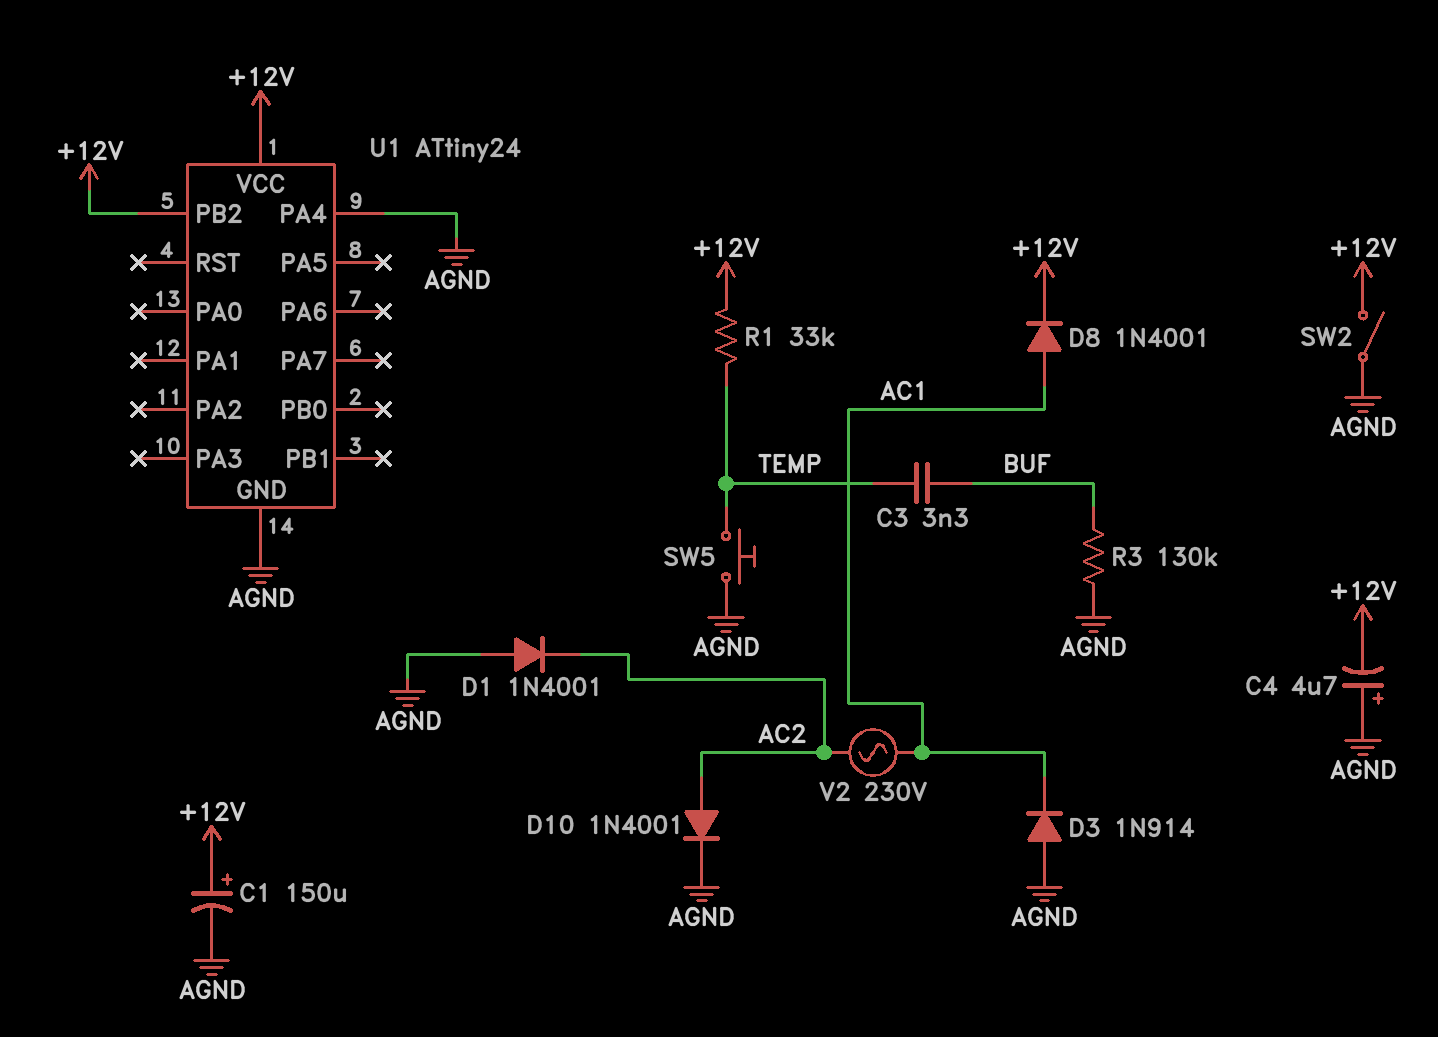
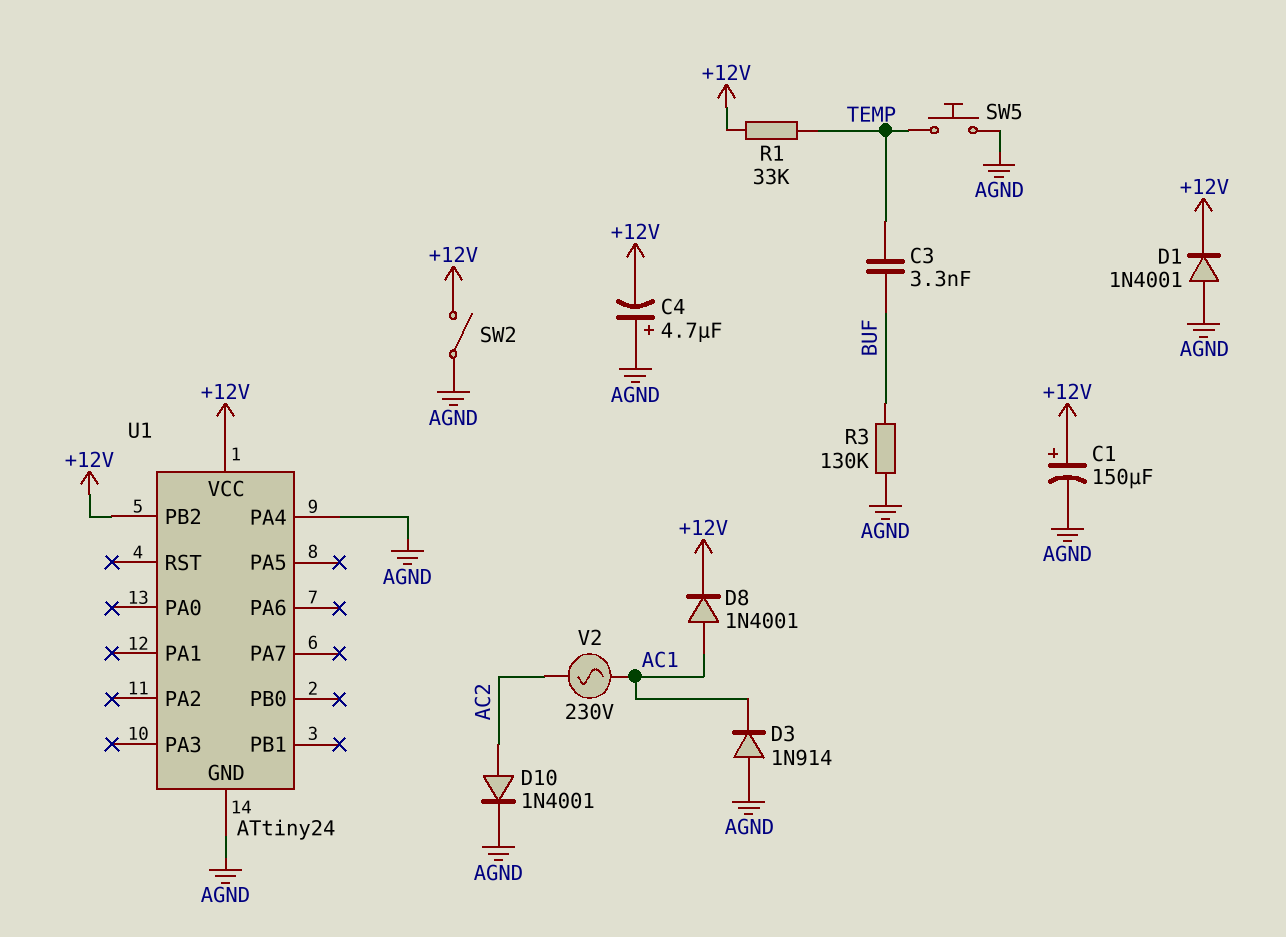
D1: diode 1N4001 (A AGND, K AC2) -> diode 1N4001 (A AGND, K +12V)

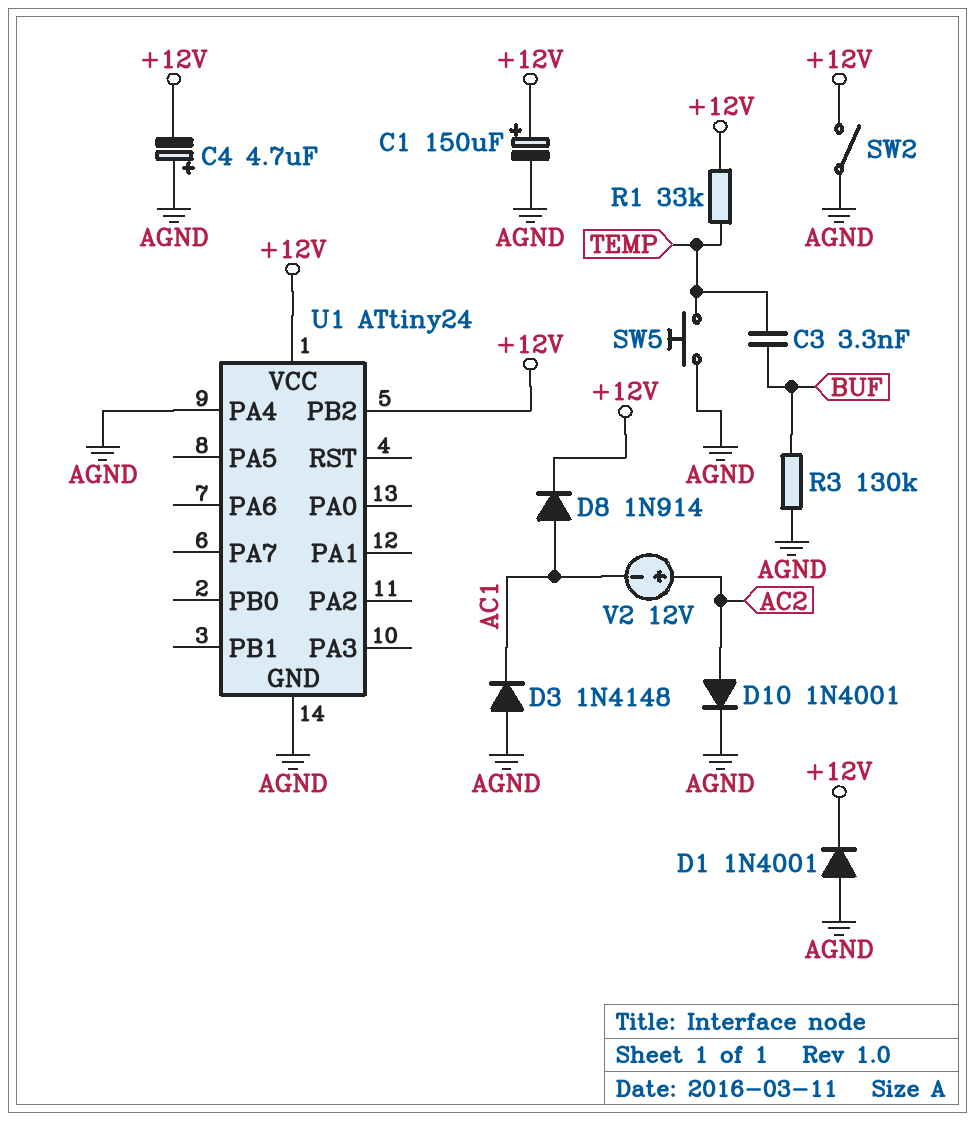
D3: diode 1N914 (A AGND, K AC1) -> diode 1N4148 (A AGND, K AC1)
D8: diode 1N4001 (A AC1, K +12V) -> diode 1N914 (A AC1, K +12V)
V2: AC 230V (AC1, AC2) -> 12V (plus AC2, minus AC1)

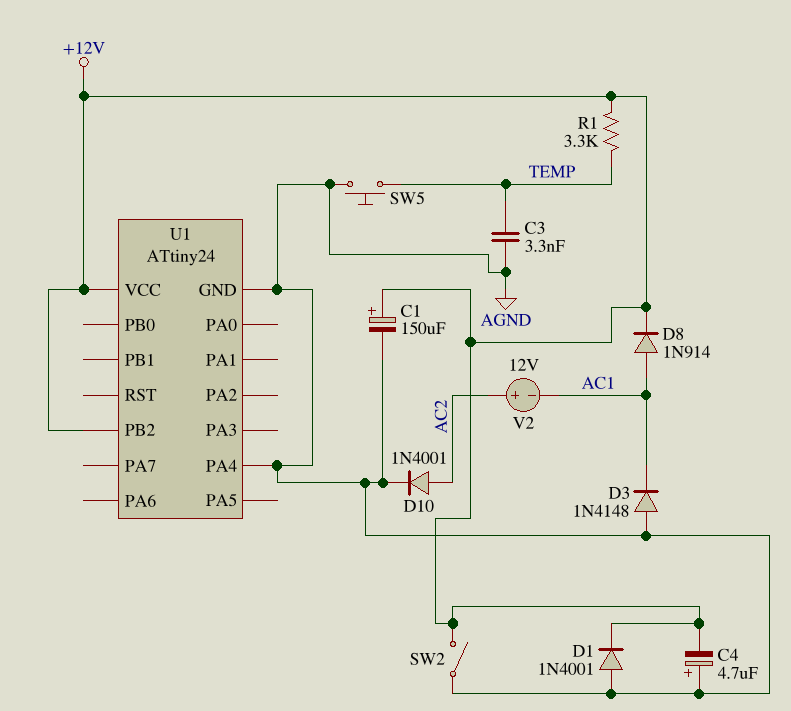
C3: 3.3nF (BUF, TEMP) -> 3.3nF (AGND, TEMP)
R1: 33k (+12V, TEMP) -> 3.3k (+12V, TEMP)
R3: 130k (AGND, BUF) -> none

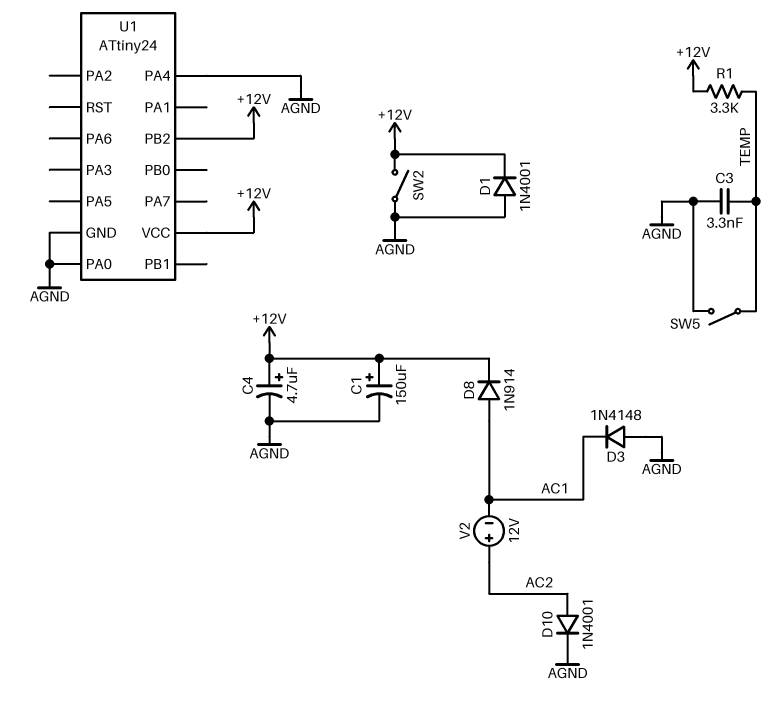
C4: 4.7uF (plus AGND, minus +12V) -> 4.7uF (plus +12V, minus AGND)
SW5: button (AGND, TEMP) -> switch (AGND, TEMP)
U1 pin PA0: none -> AGND

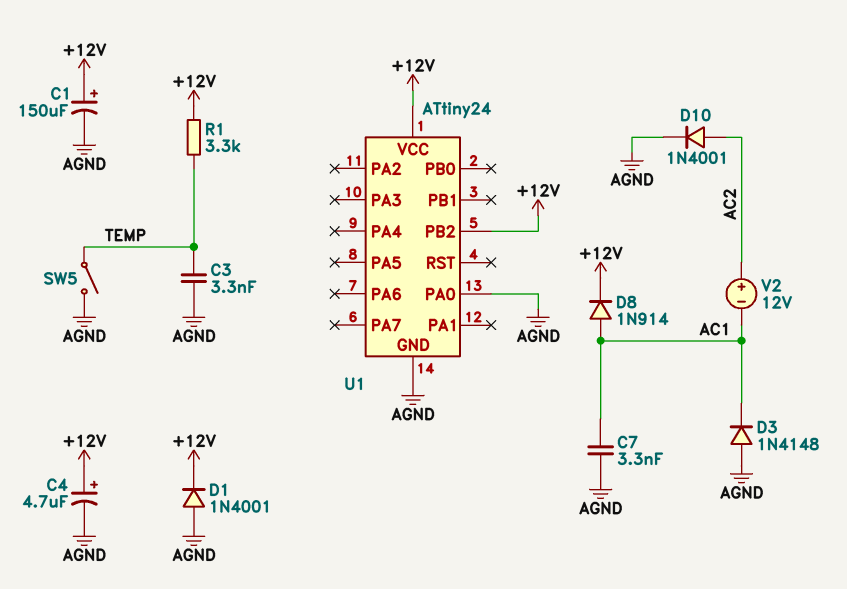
C7: none -> 3.3nF (AC1, AGND)
SW2: switch (+12V, AGND) -> none
U1 pin PA4: AGND -> none

